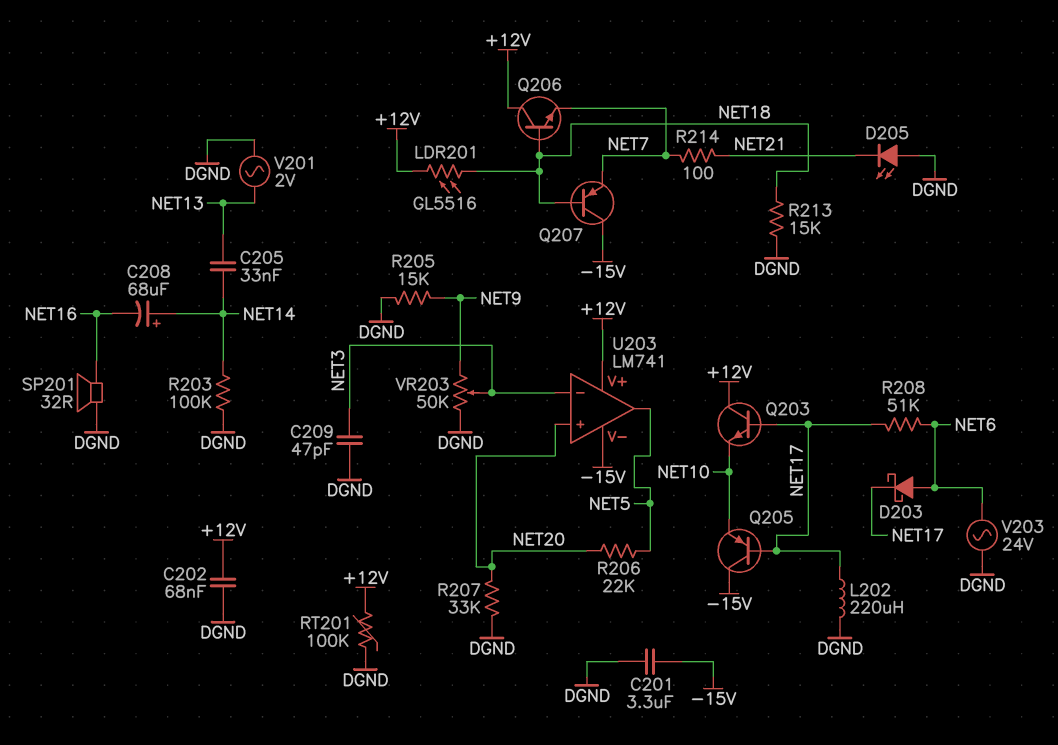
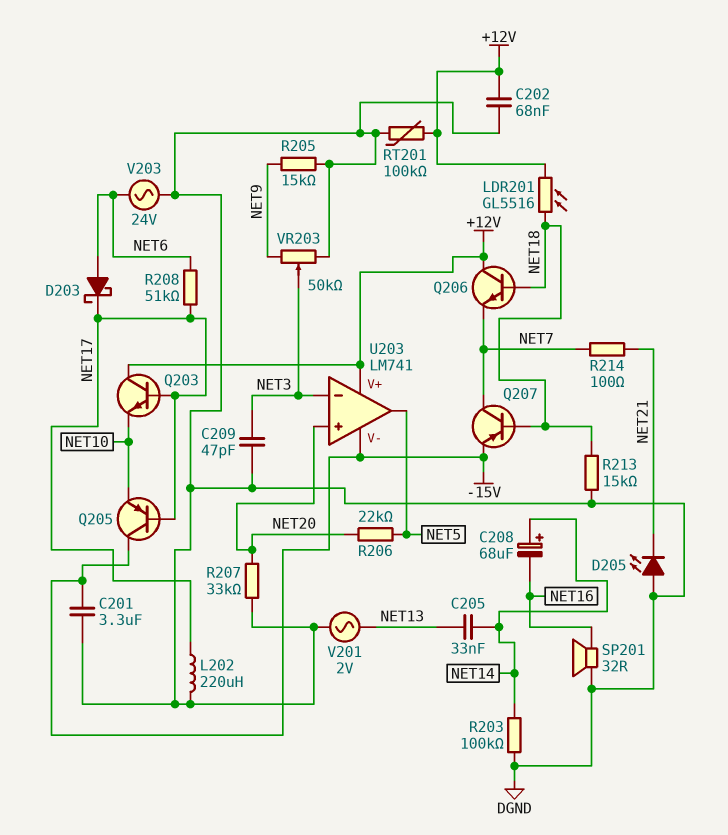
Q207: PNP (B NET18, C -15V, E NET7) -> PNP (B NET18, C NET7, E -15V)

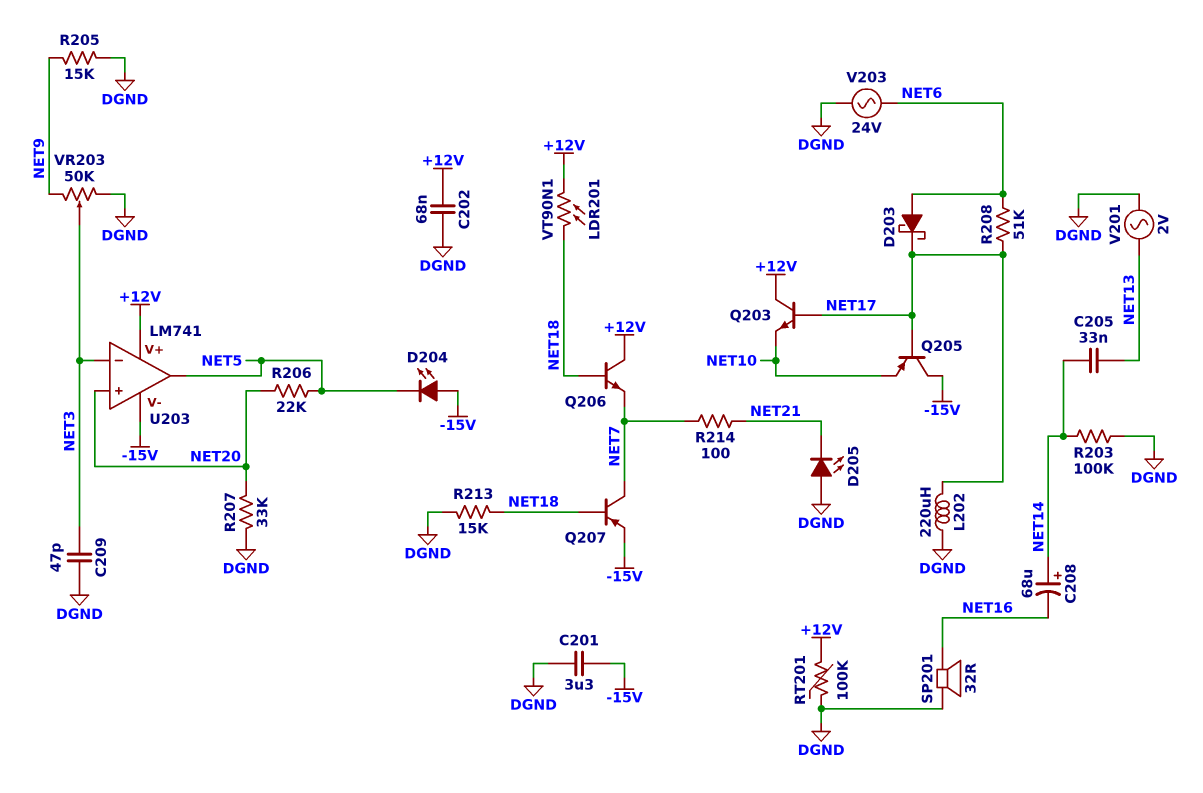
D204: none -> LED (A -15V, K NET5)
LDR201: GL5516 (+12V, NET18) -> VT90N1 (+12V, NET18)

